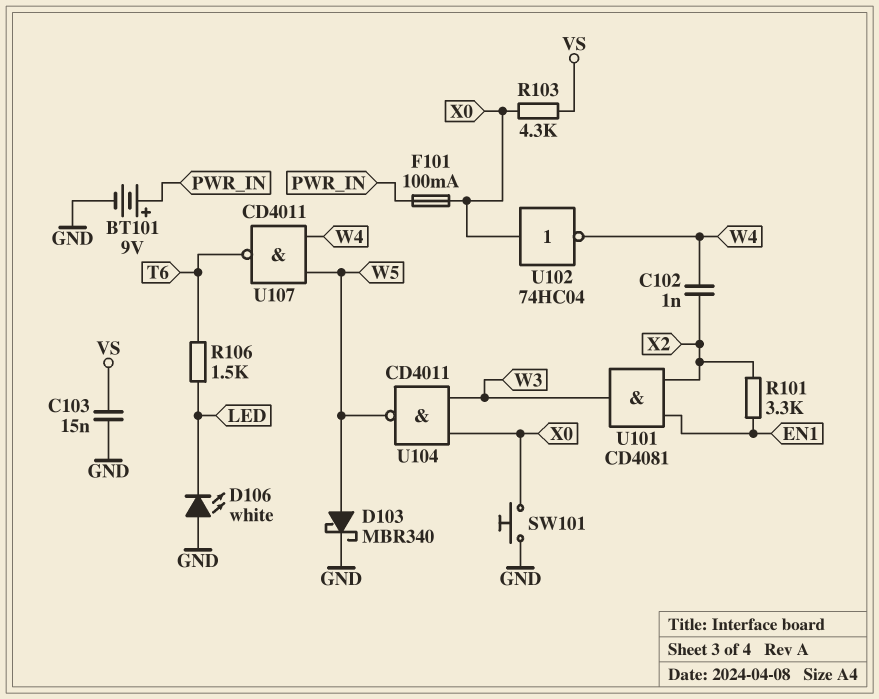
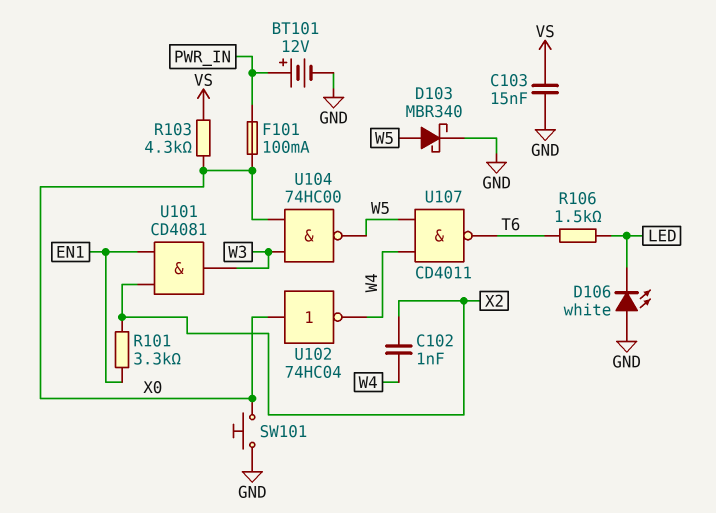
BT101: 9V (plus PWR_IN, minus GND) -> 12V (plus PWR_IN, minus GND)
U104: NAND CD4011 (in W3, in X0, out W5) -> NAND 74HC00 (in W3, in X0, out W5)

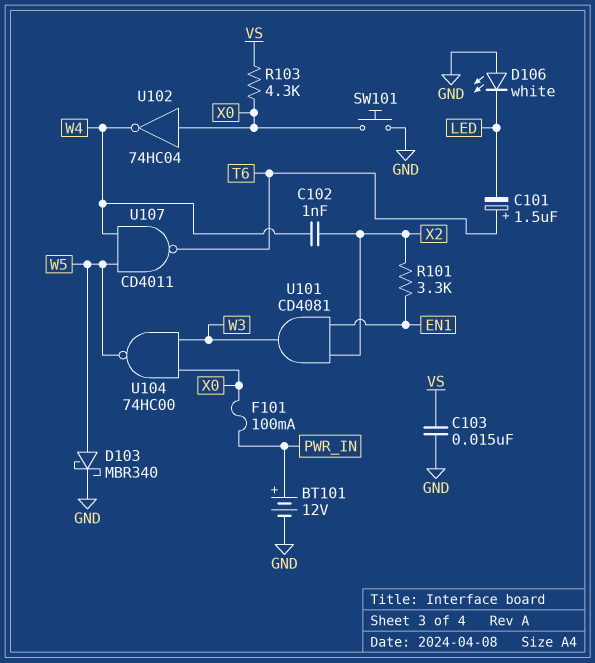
C101: none -> 1.5uF (plus T6, minus LED)
R106: 1.5k (LED, T6) -> none

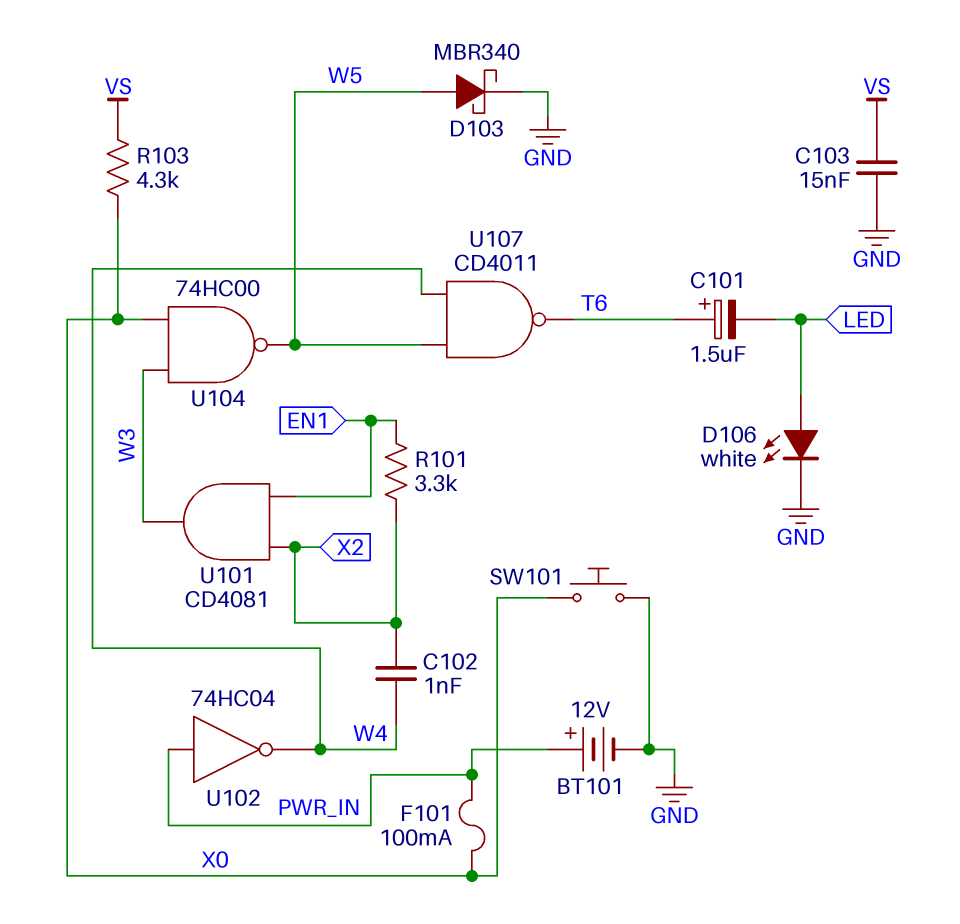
D106: LED white (A GND, K LED) -> LED white (A LED, K GND)
U102: NOT 74HC04 (in X0, out W4) -> NOT 74HC04 (in PWR_IN, out W4)

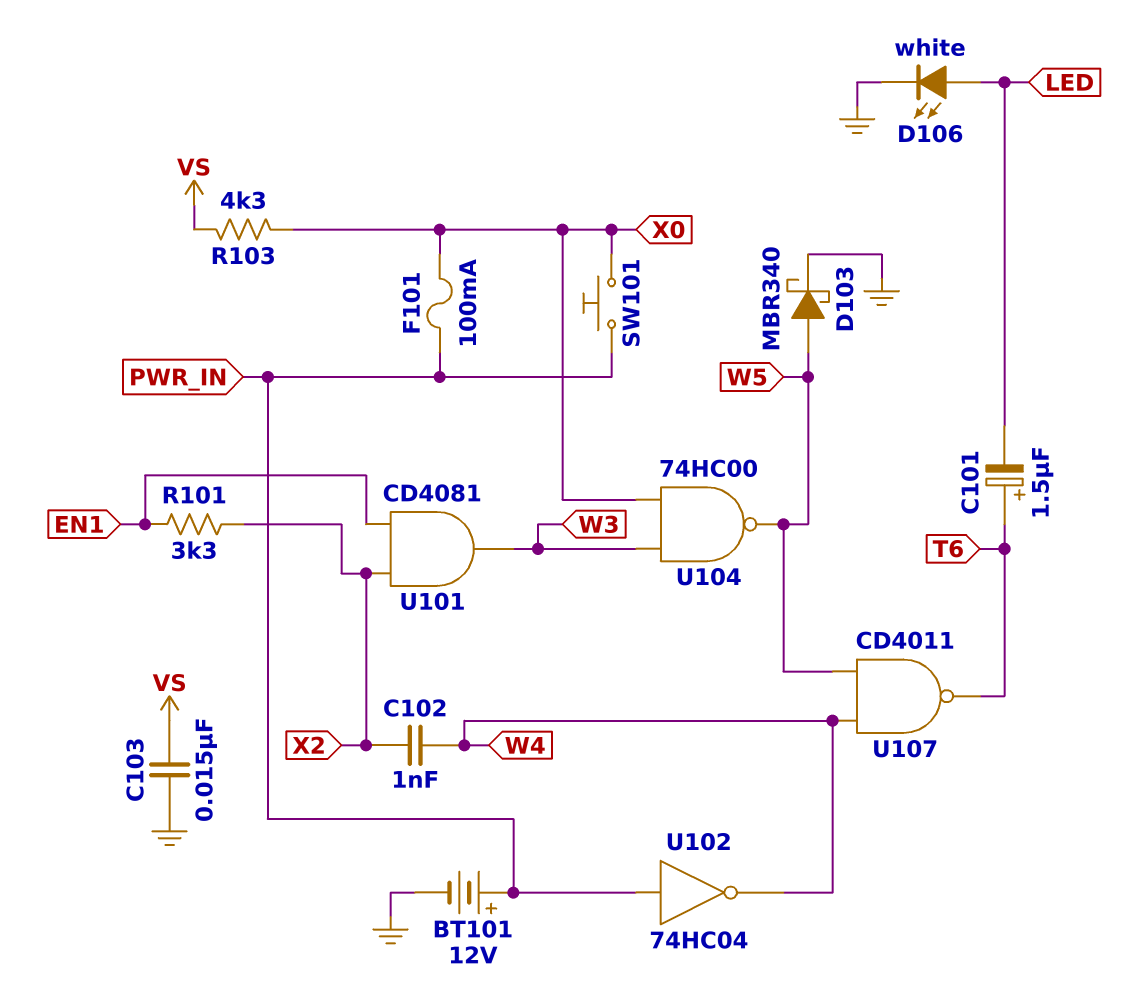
SW101: button (GND, X0) -> button (PWR_IN, X0)

